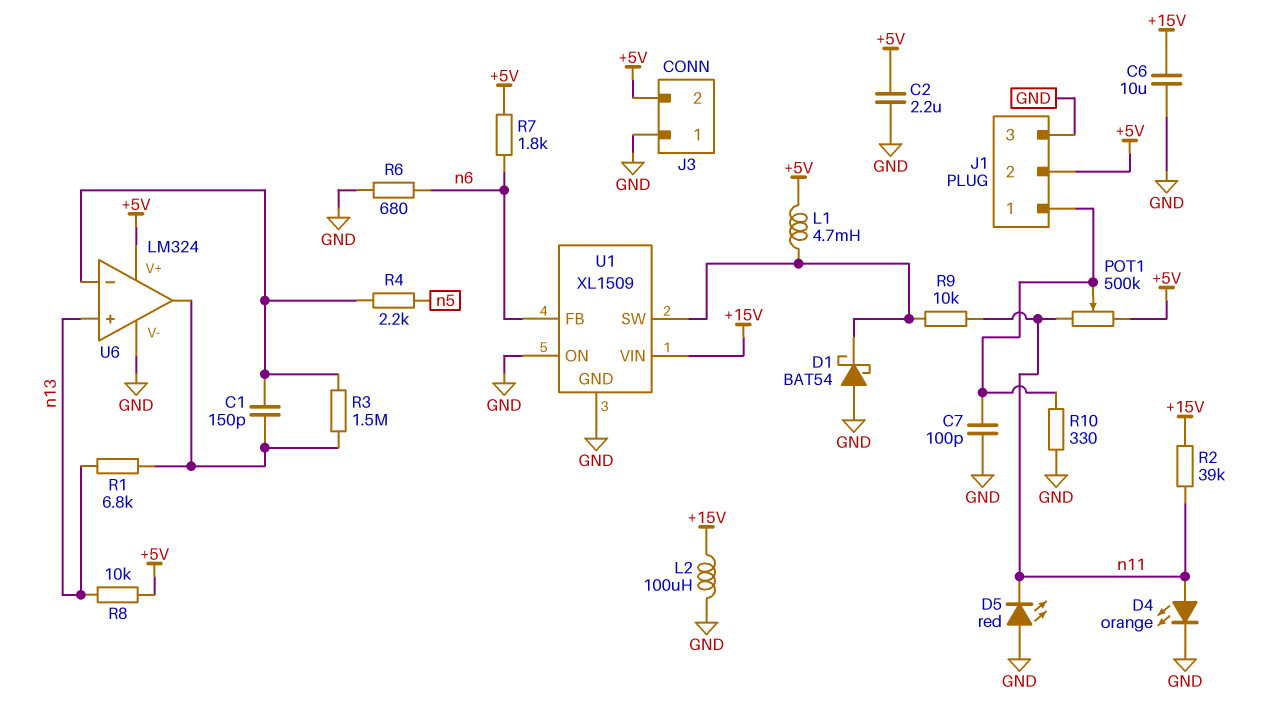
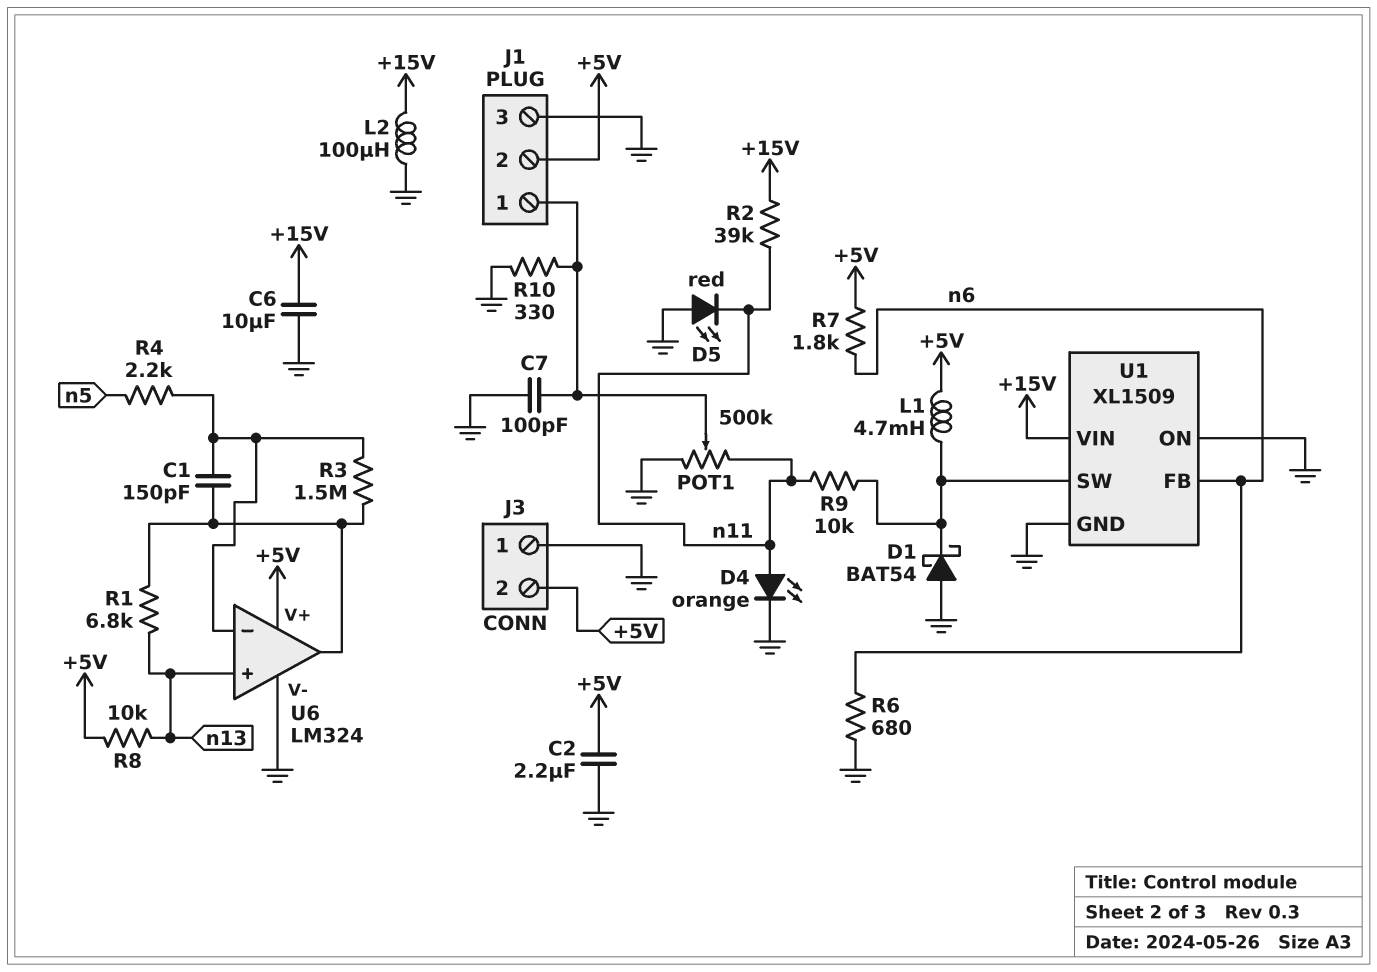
POT1: 500k (+5V, n11, wiper J1/1) -> 500k (GND, n11, wiper J1/1)

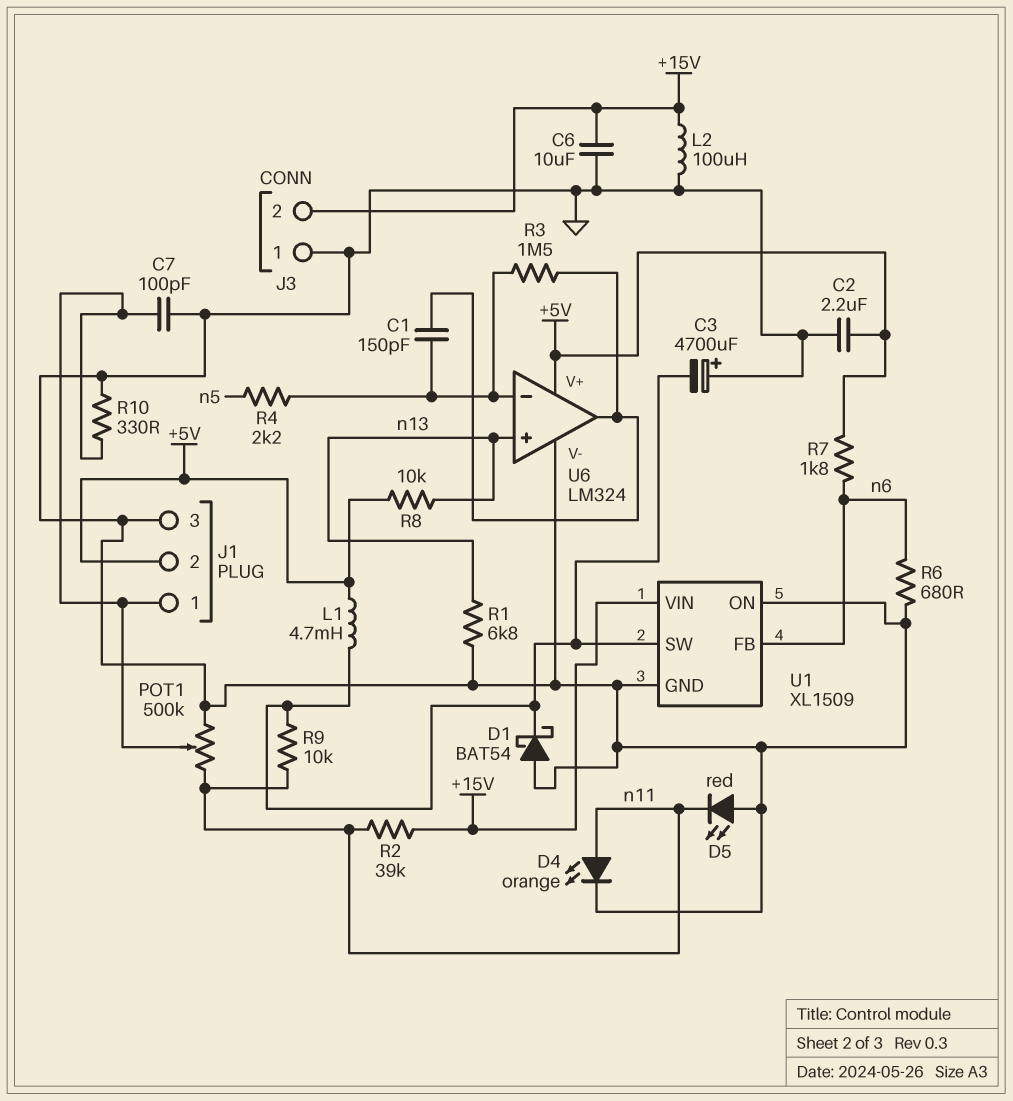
C3: none -> 4700uF (plus GND, minus U1/SW)
J3 pin 2: +5V -> +15V
R1: 6.8k (U6/out, n13) -> 6.8k (GND, n13)

